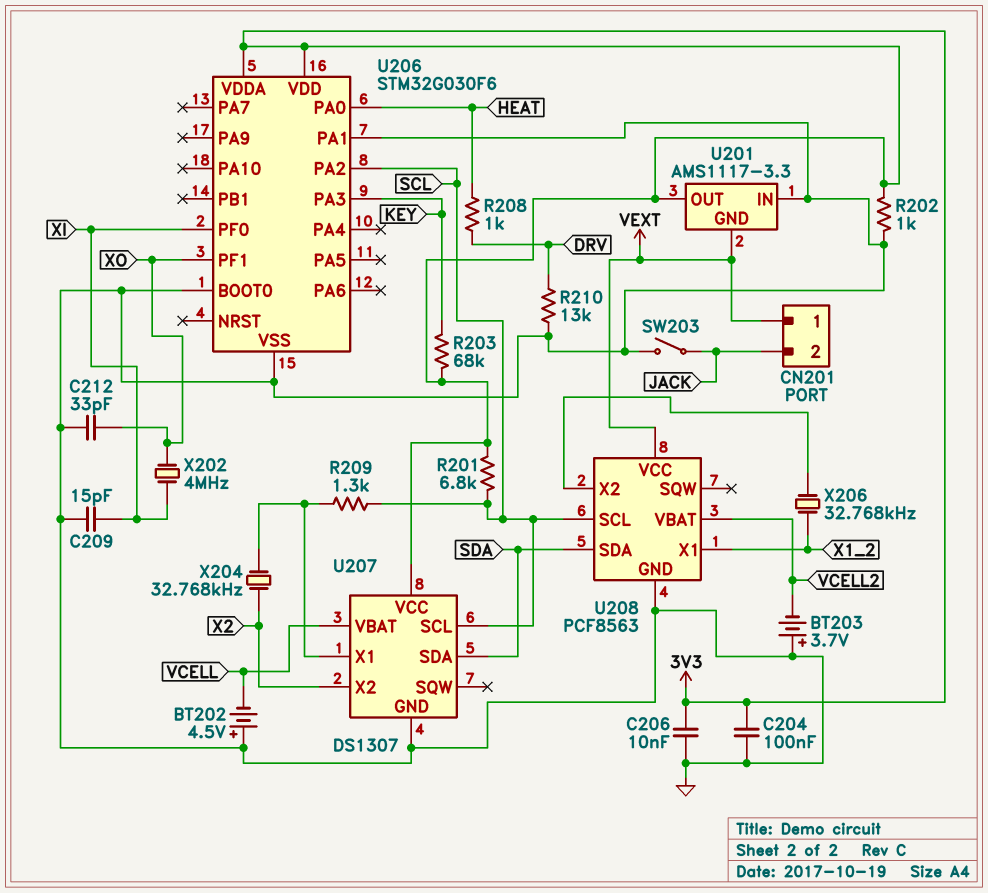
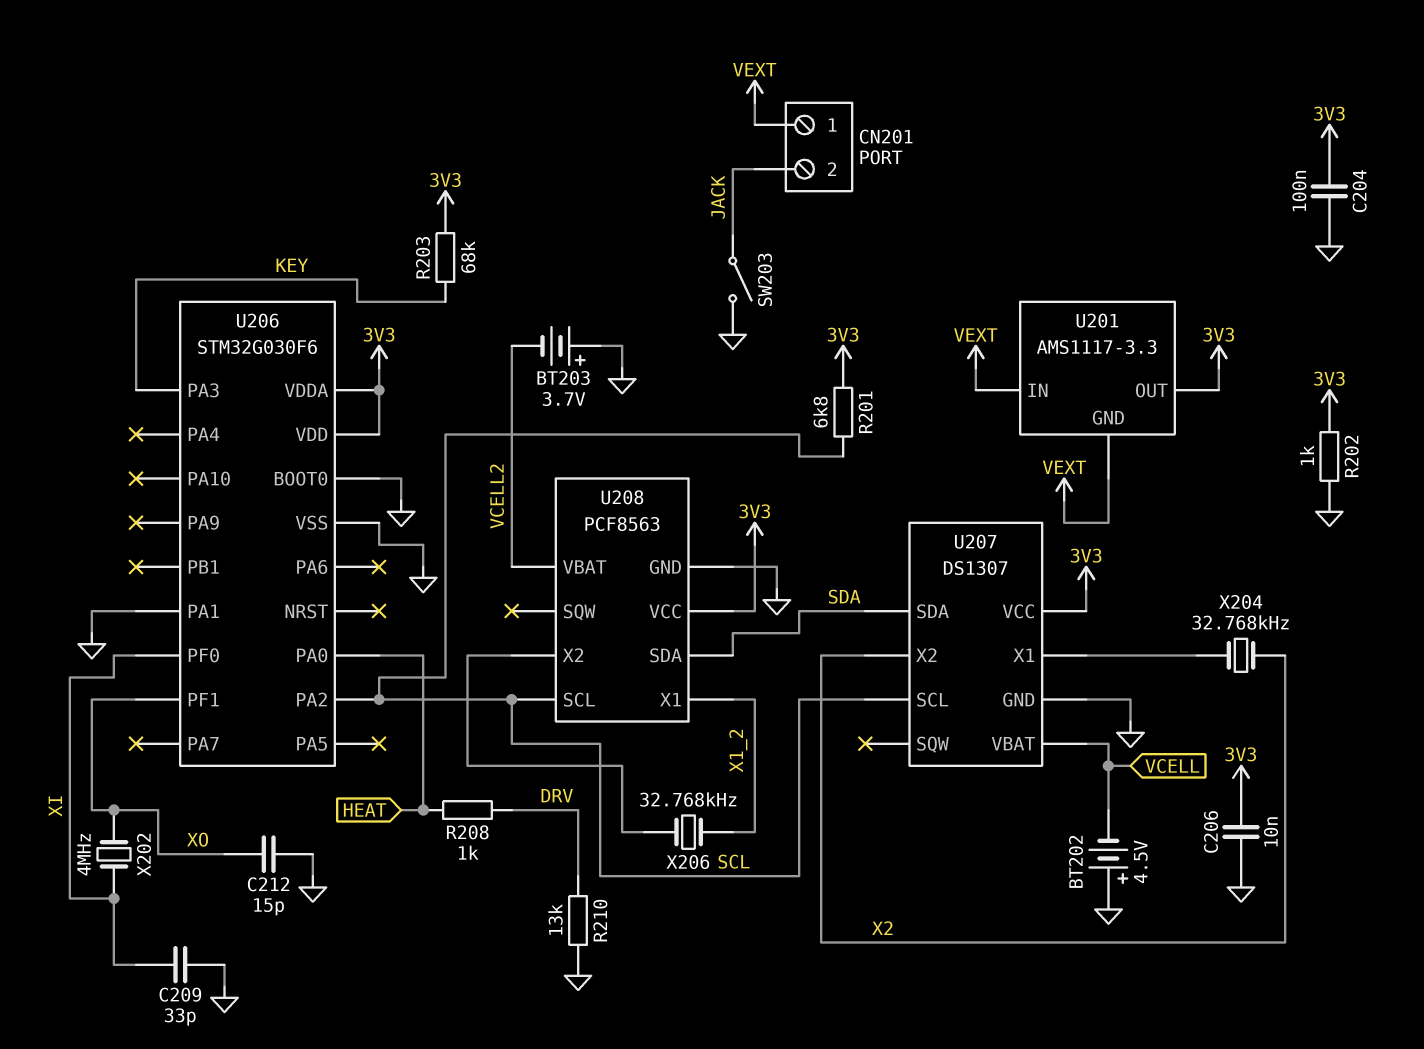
C209: 15pF (GND, XI) -> 33pF (GND, XI)
C212: 33pF (GND, XO) -> 15pF (GND, XO)
R209: 1.3k (SCL, U207/X1) -> none
U201 pin IN: GND -> VEXT
U208 pin VCC: VEXT -> 3V3

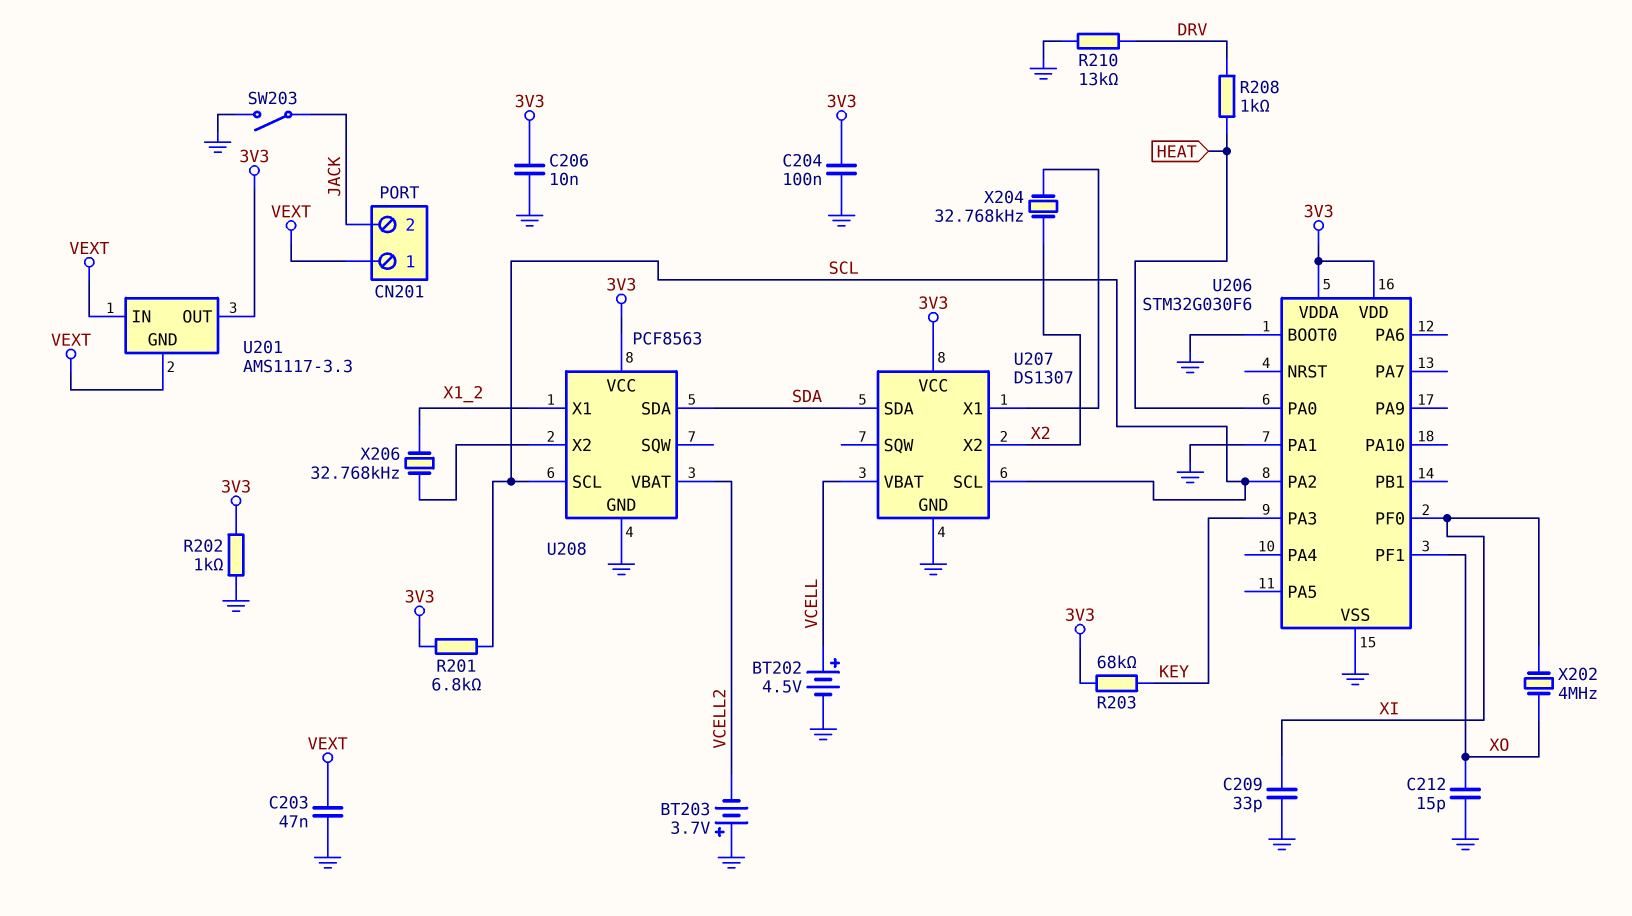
BT202: 4.5V (plus GND, minus VCELL) -> 4.5V (plus VCELL, minus GND)
C203: none -> 47nF (GND, VEXT)

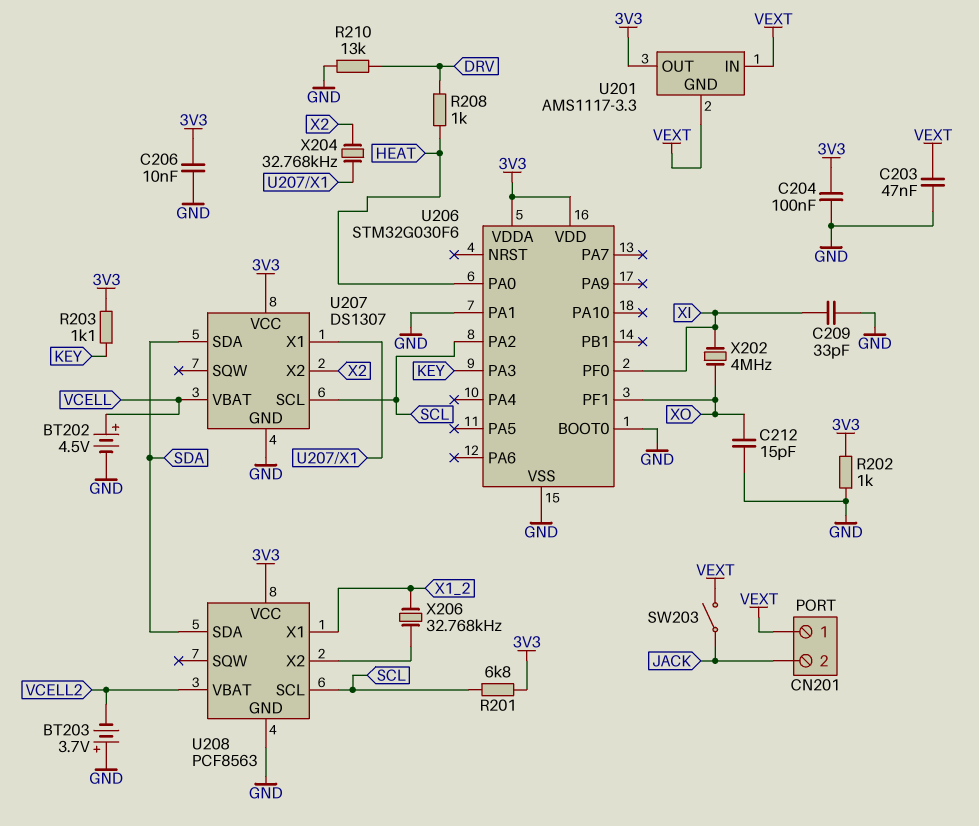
R203: 68k (3V3, KEY) -> 1.1k (3V3, KEY)
SW203: switch (GND, JACK) -> switch (JACK, VEXT)

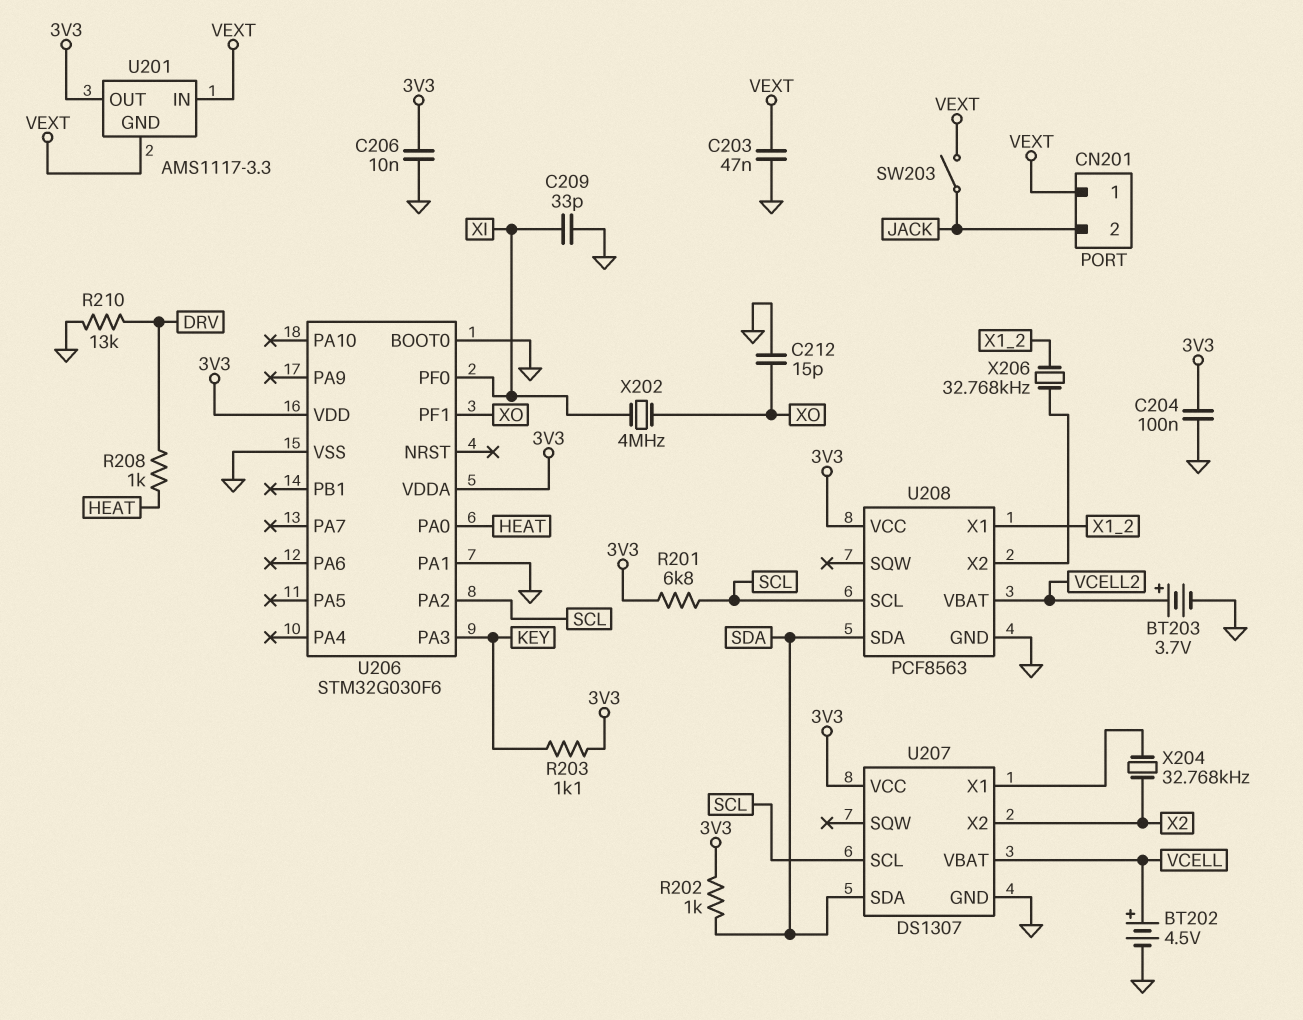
BT203: 3.7V (plus GND, minus VCELL2) -> 3.7V (plus VCELL2, minus GND)
R202: 1k (3V3, GND) -> 1k (3V3, SDA)

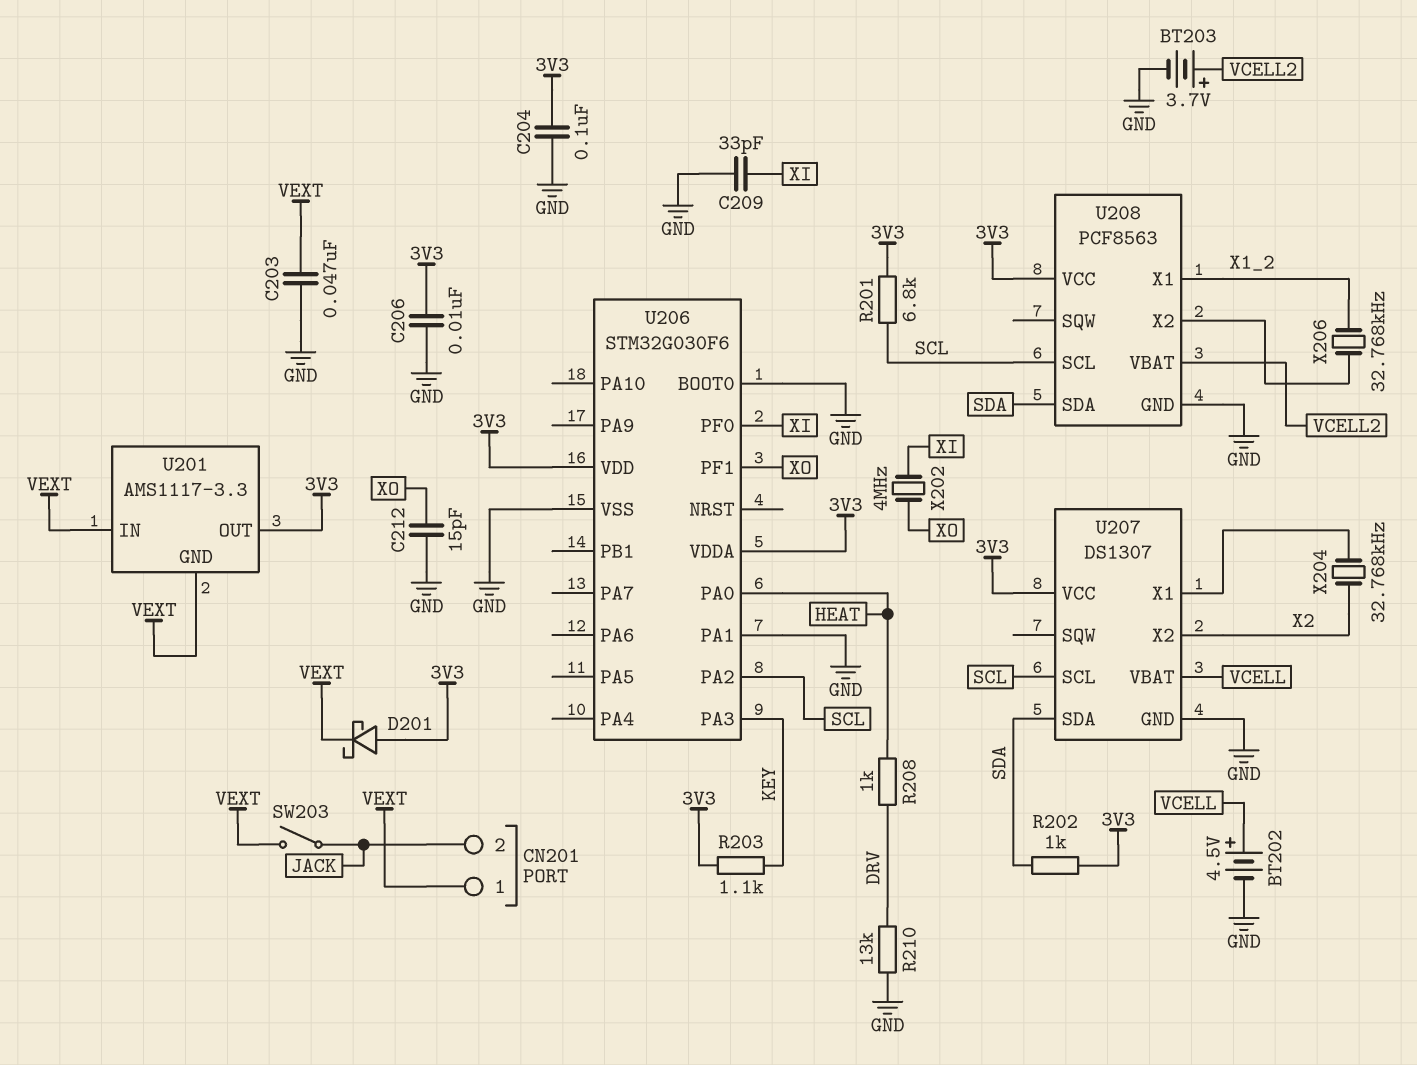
D201: none -> schottky (A 3V3, K VEXT)

